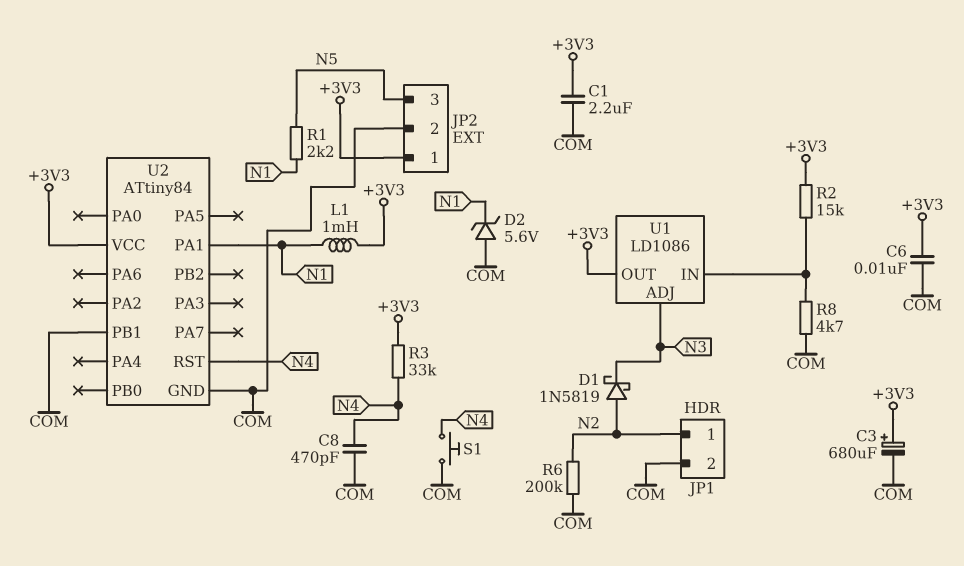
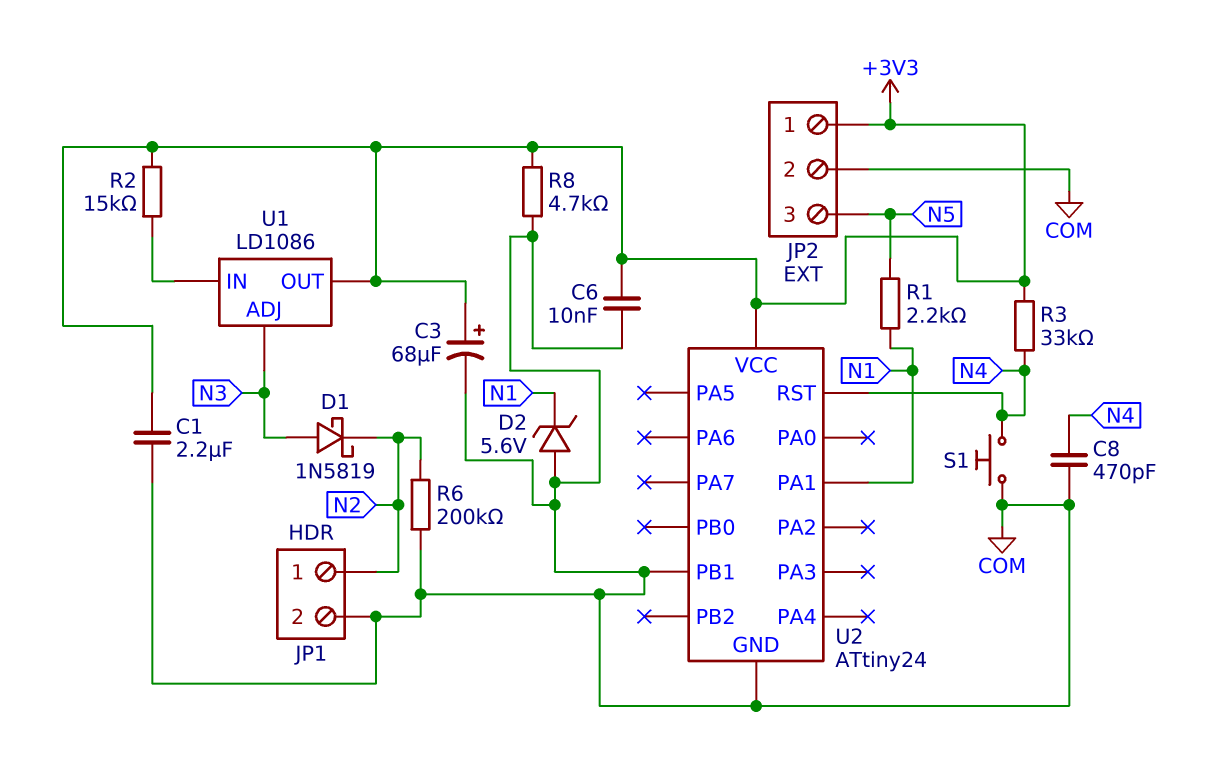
C3: 680uF (plus +3V3, minus COM) -> 68uF (plus +3V3, minus COM)
D1: schottky 1N5819 (A N2, K N3) -> schottky 1N5819 (A N3, K N2)
L1: 1mH (+3V3, N1) -> none
R8: 4.7k (COM, U1/IN) -> 4.7k (+3V3, COM)
U2: ATtiny84 -> ATtiny24

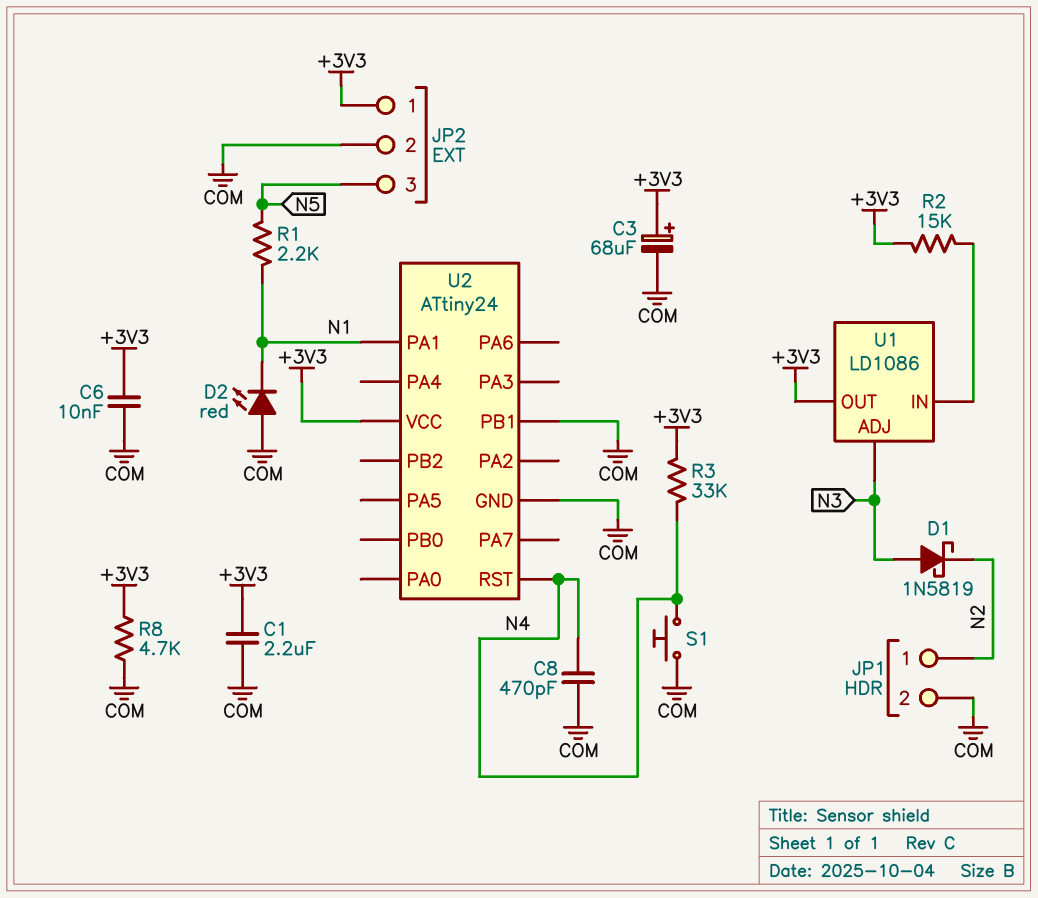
D2: zener 5.6V (A COM, K N1) -> LED red (A COM, K N1)
R6: 200k (COM, N2) -> none

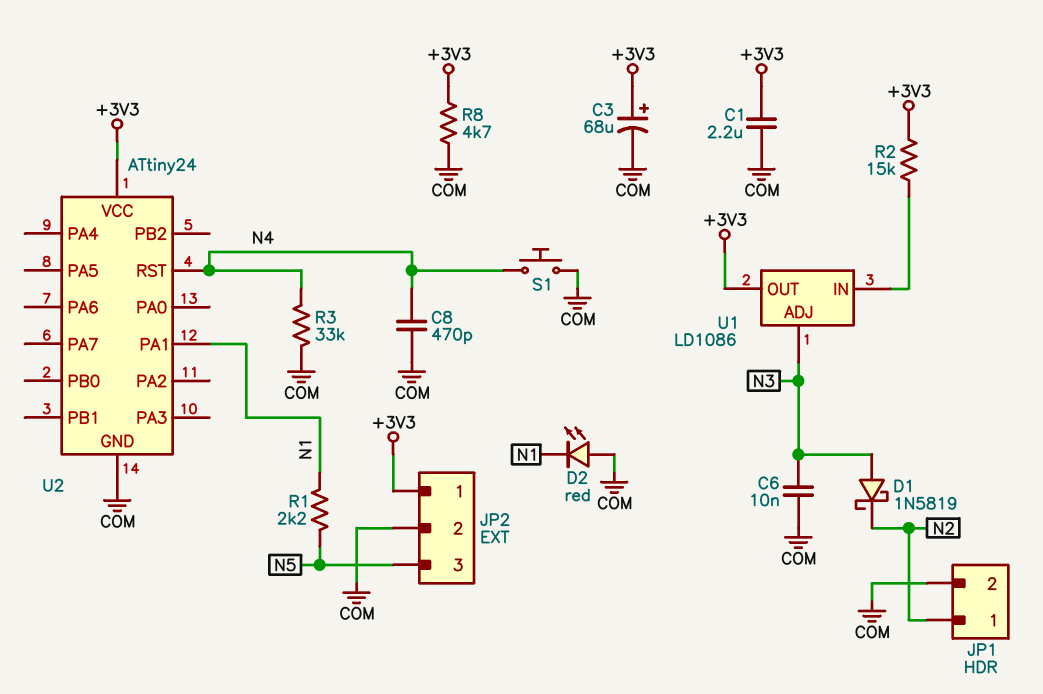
C6: 10nF (+3V3, COM) -> 10nF (COM, N3)
R3: 33k (+3V3, N4) -> 33k (COM, N4)
U2 pin PB1: COM -> none

